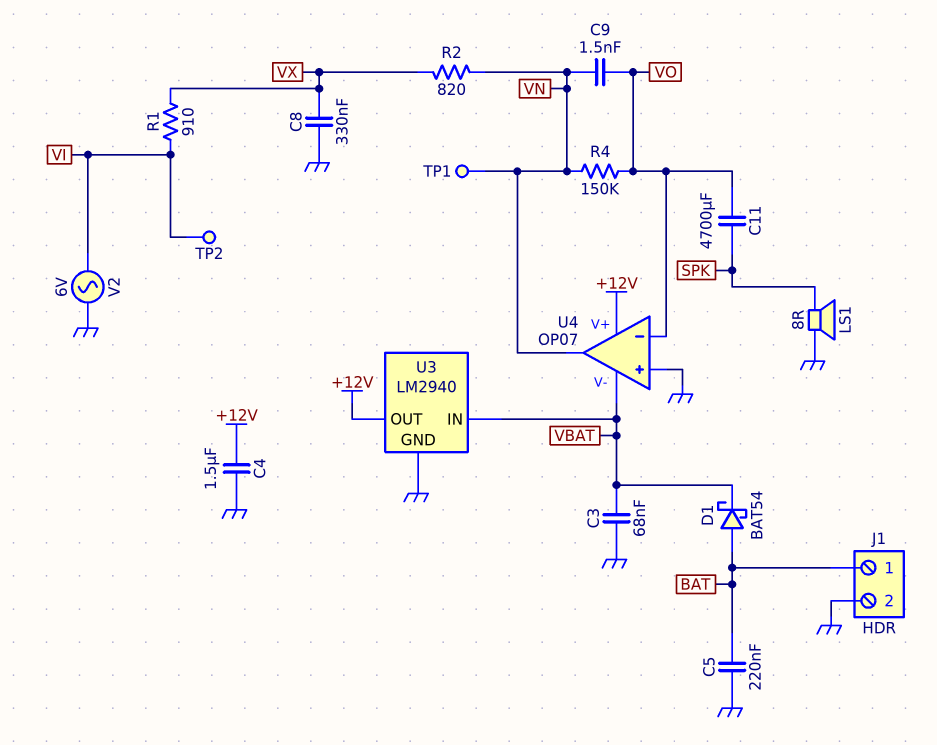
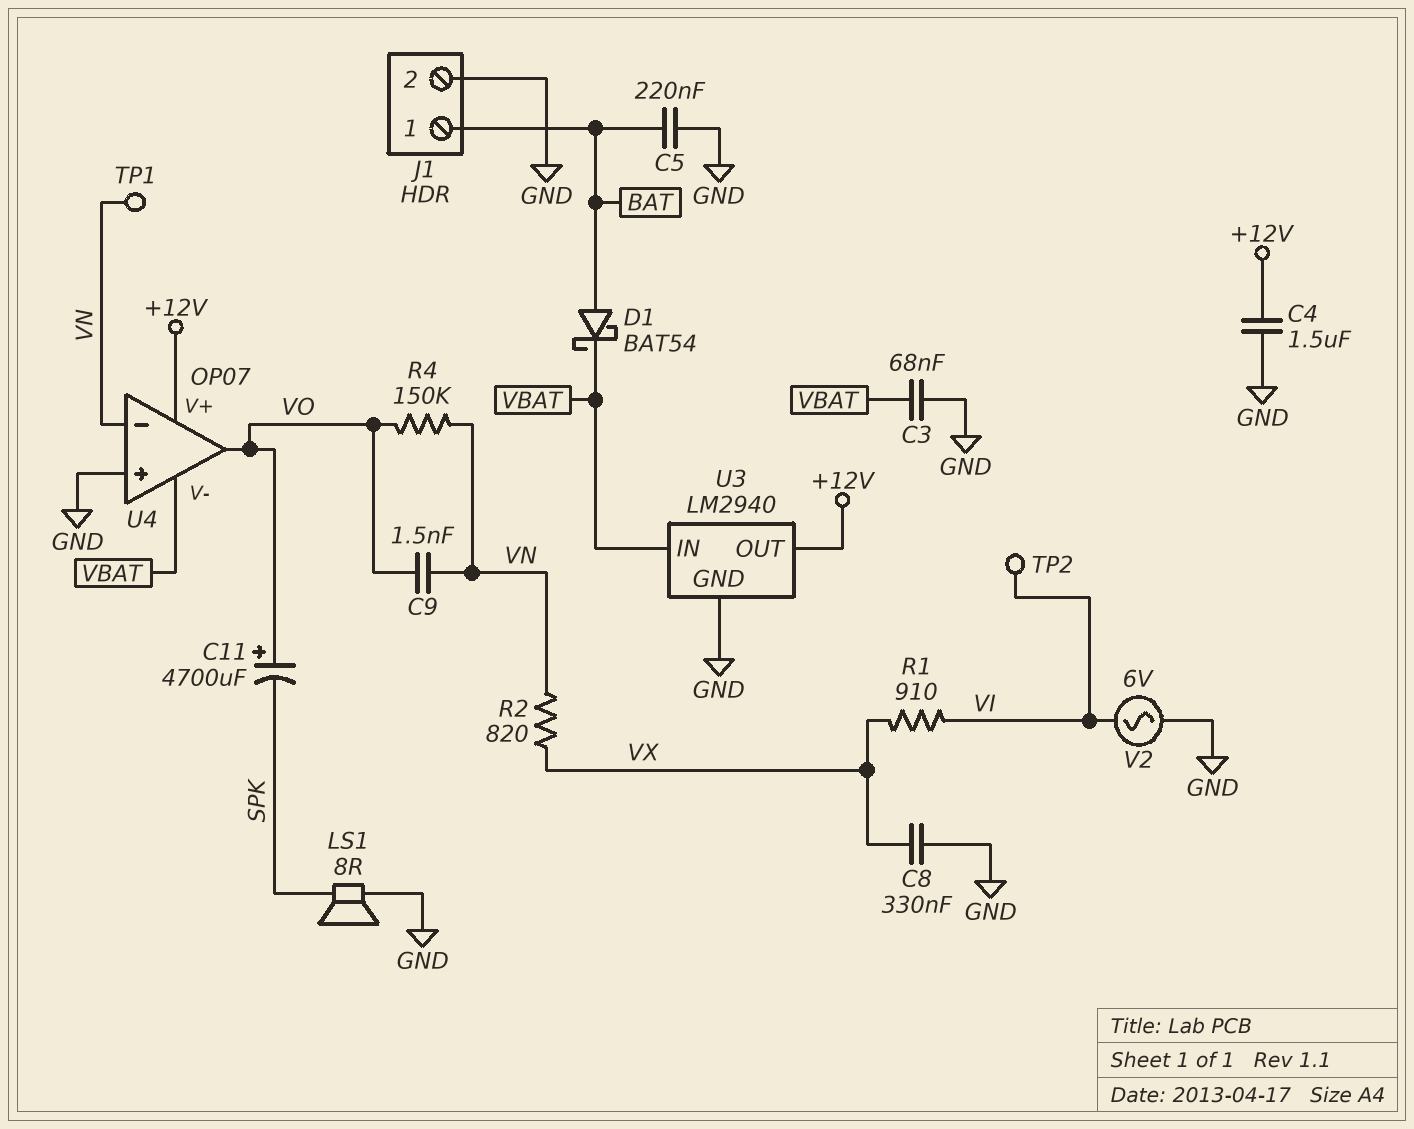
C11: 4700uF (SPK, VO) -> 4700uF (plus VO, minus SPK)
U4 pin in-: VO -> VN
U4 pin out: VN -> VO

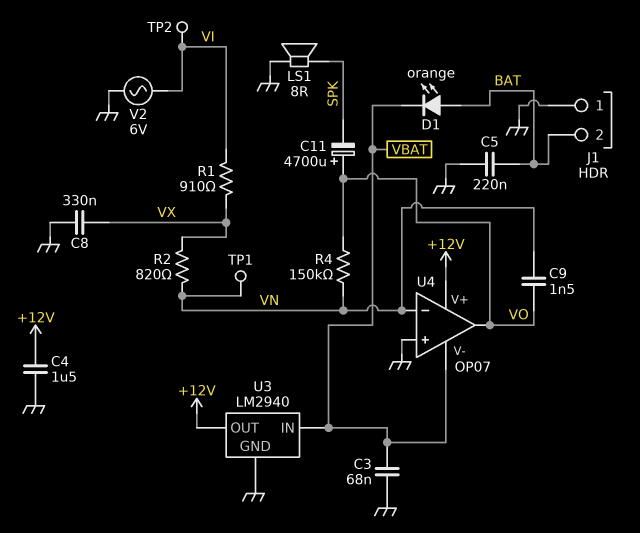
D1: schottky BAT54 (A BAT, K VBAT) -> LED orange (A BAT, K VBAT)
J1 pin 1: BAT -> GND
J1 pin 2: GND -> BAT

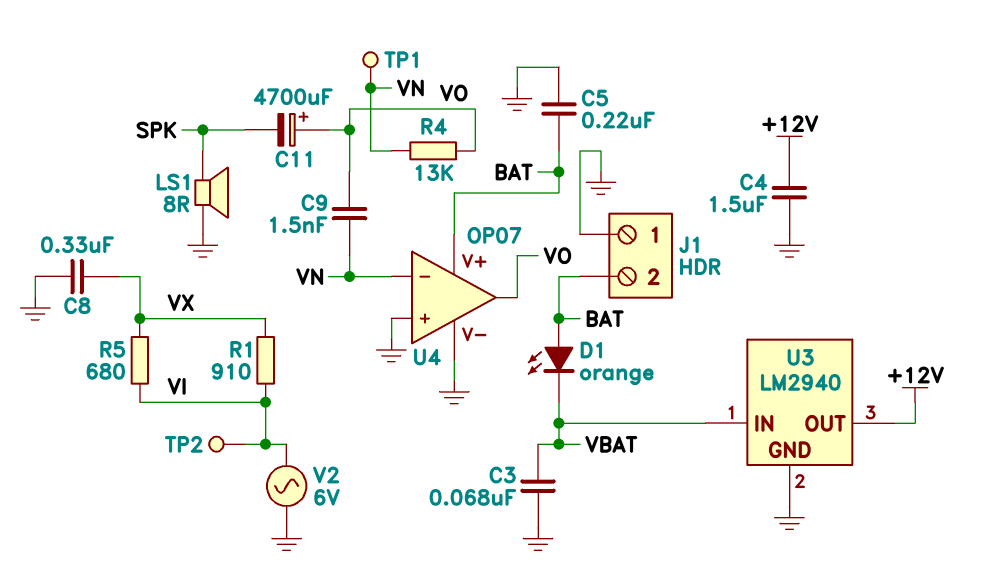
R2: 820 (VN, VX) -> none
R4: 150k (VN, VO) -> 13k (VN, VO)
R5: none -> 680 (VI, VX)
U4 pin V+: +12V -> BAT
U4 pin V-: VBAT -> GND

